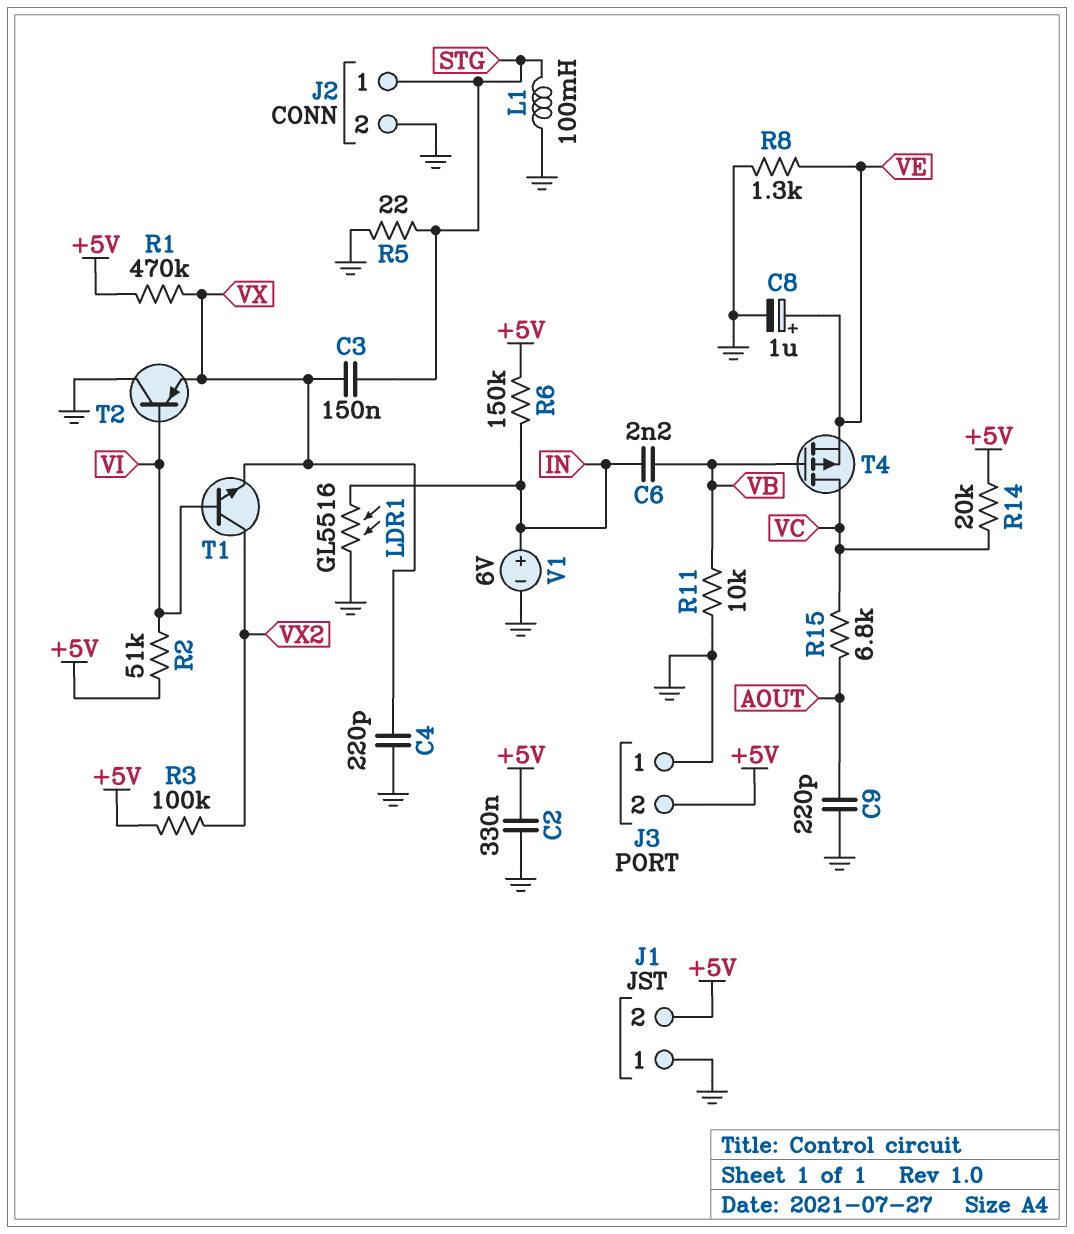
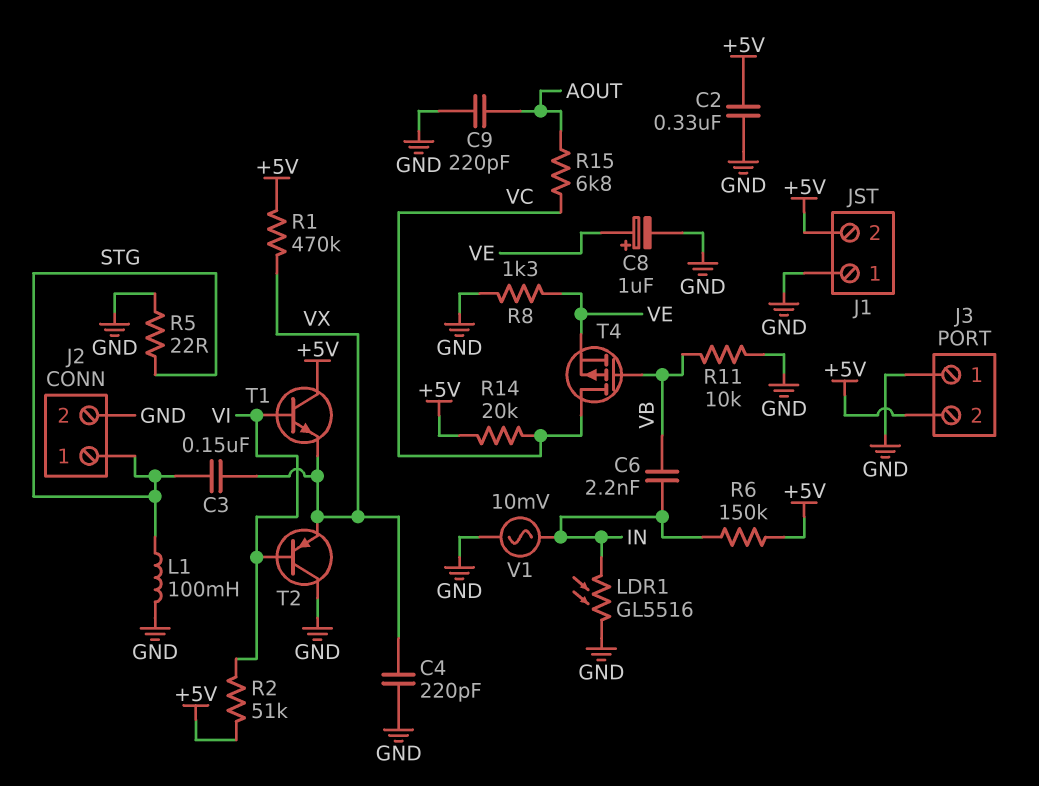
R3: 100k (+5V, VX2) -> none
T1: NPN (B VI, C VX2, E VX) -> NPN (B VI, C +5V, E VX)
V1: 6V (plus IN, minus GND) -> AC 10mV (GND, IN)

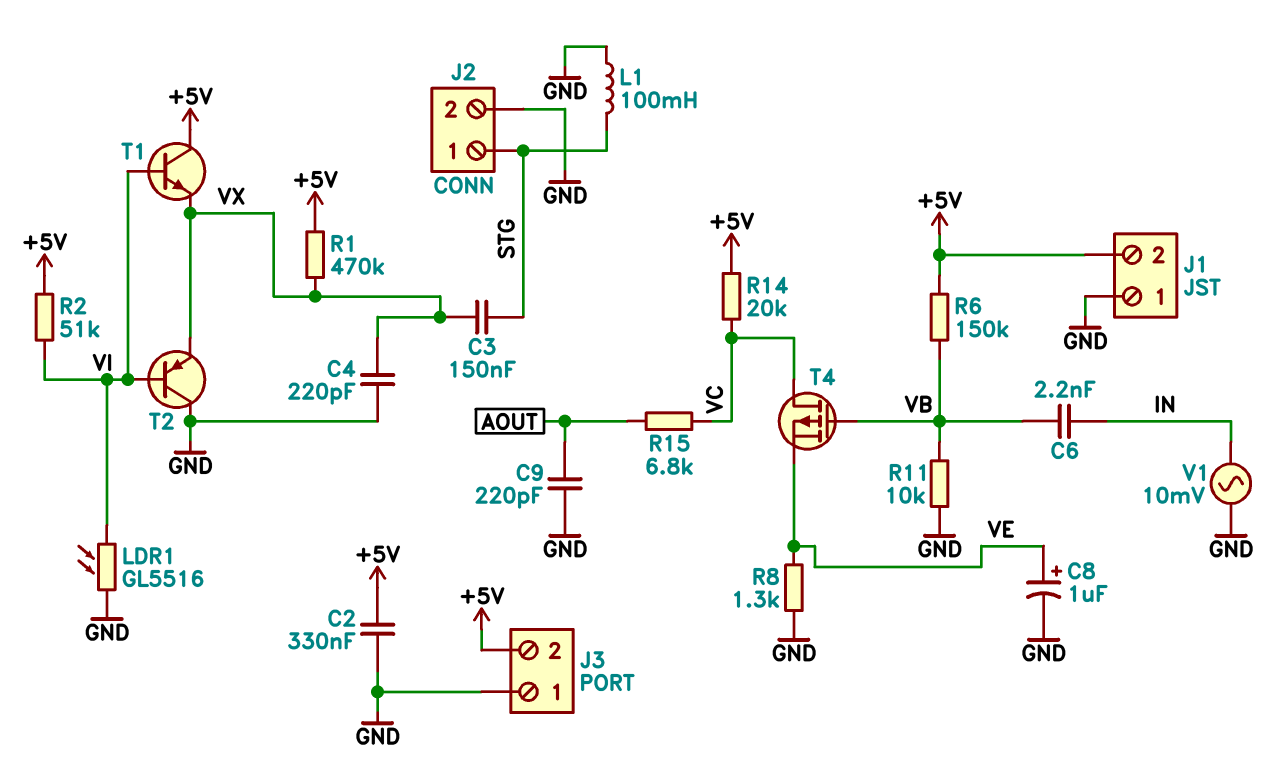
LDR1: GL5516 (GND, IN) -> GL5516 (GND, VI)
R5: 22 (GND, STG) -> none
R6: 150k (+5V, IN) -> 150k (+5V, VB)

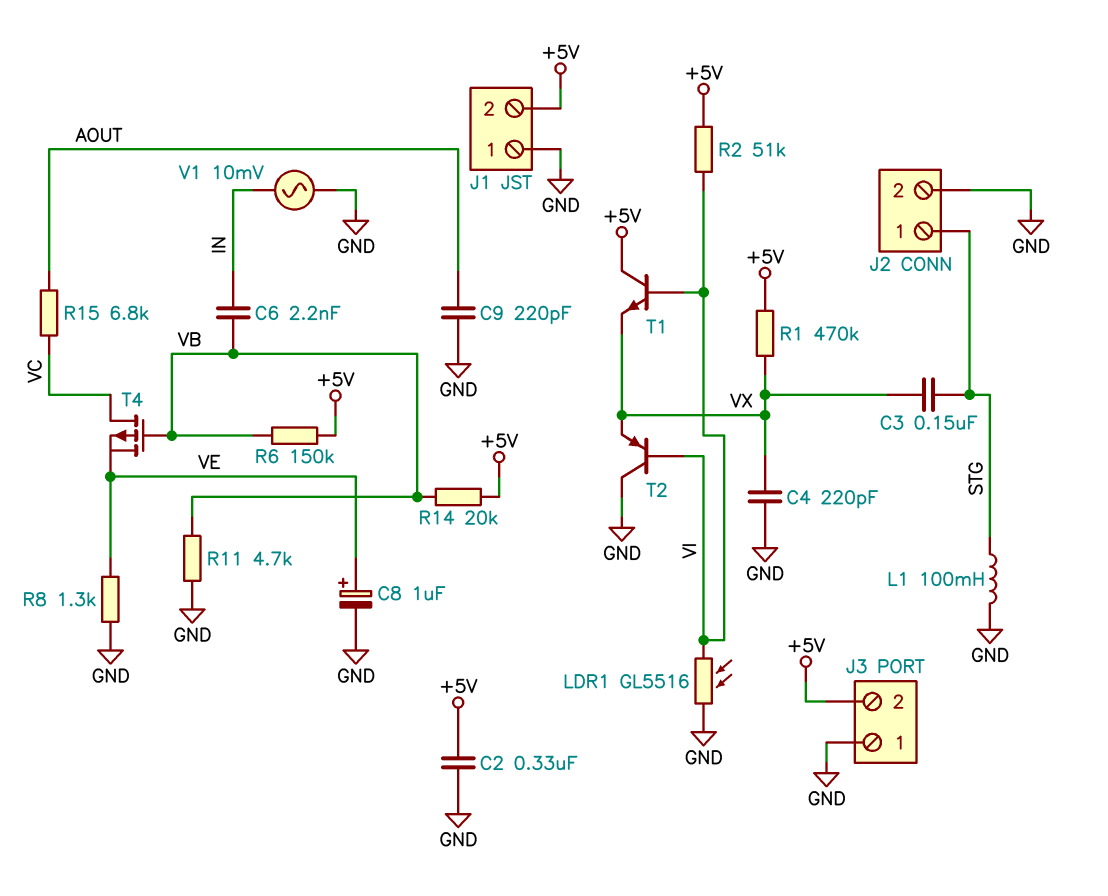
R11: 10k (GND, VB) -> 4.7k (GND, VB)
R14: 20k (+5V, VC) -> 20k (+5V, VB)

